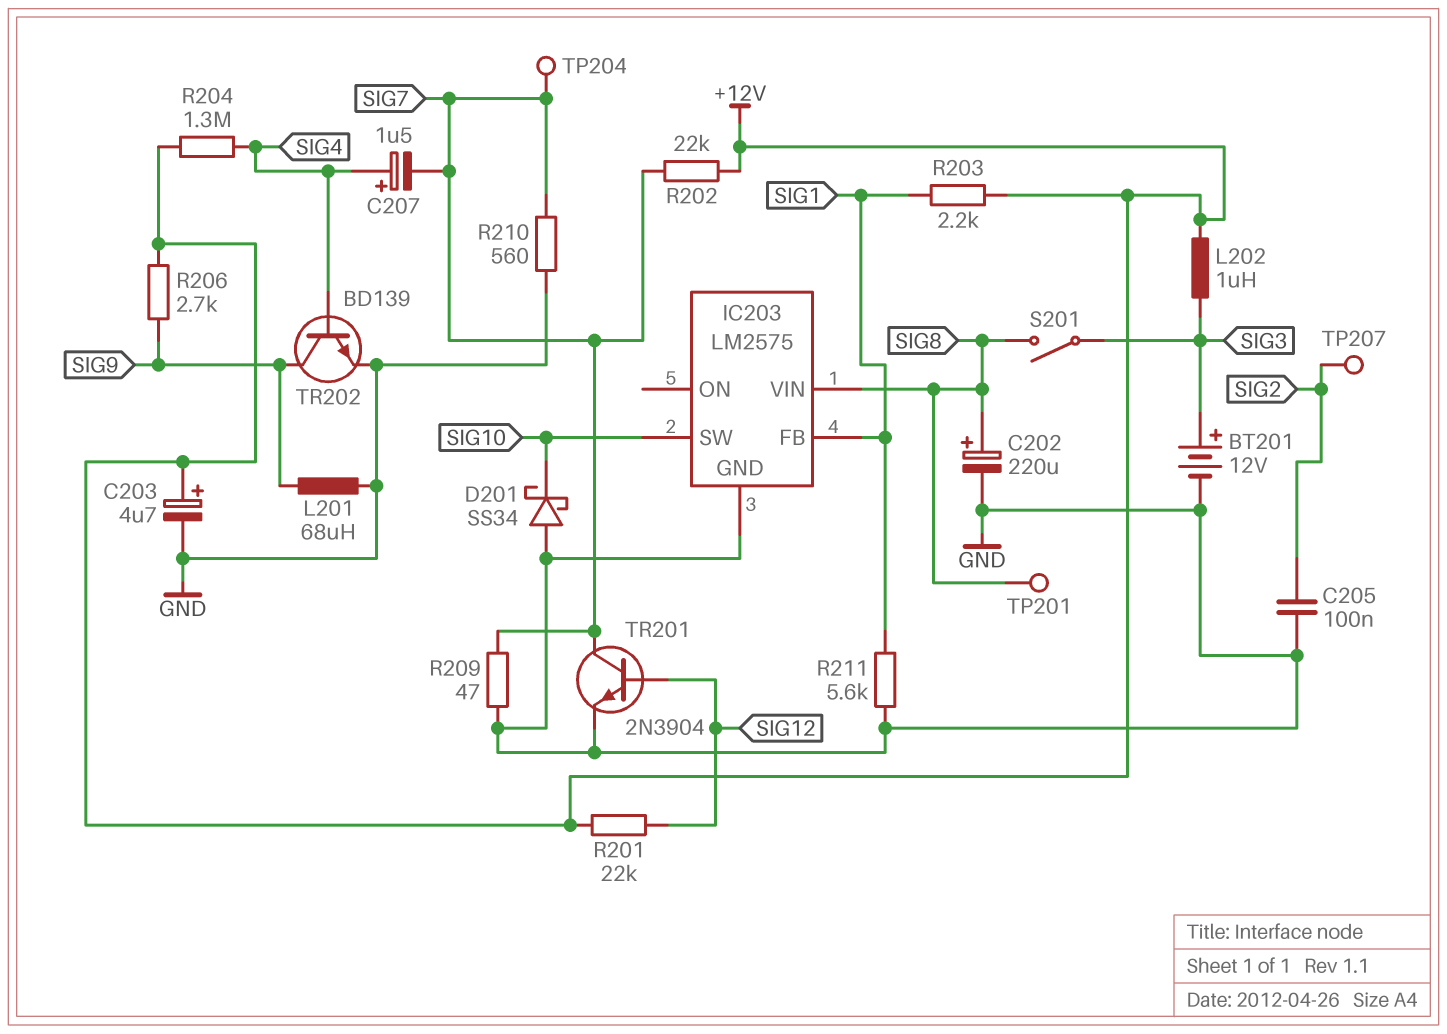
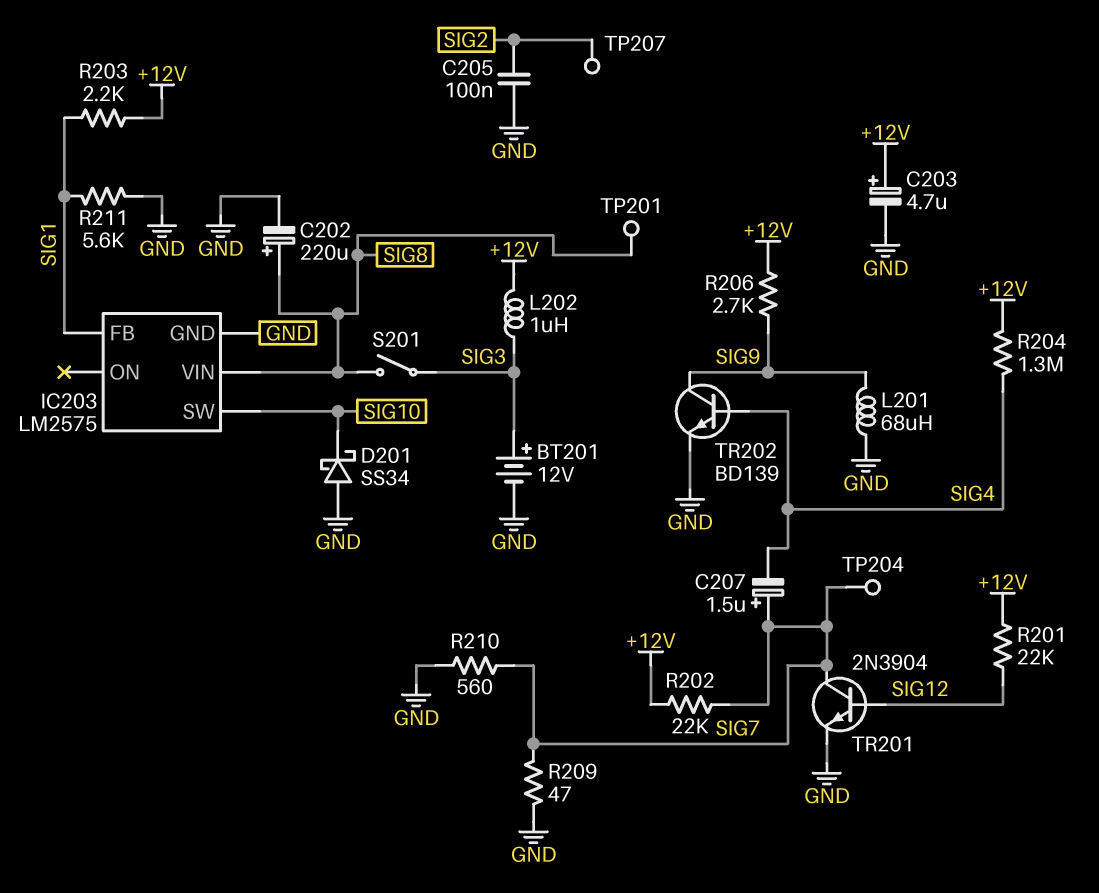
C207: 1.5uF (plus SIG4, minus SIG7) -> 1.5uF (plus SIG7, minus SIG4)

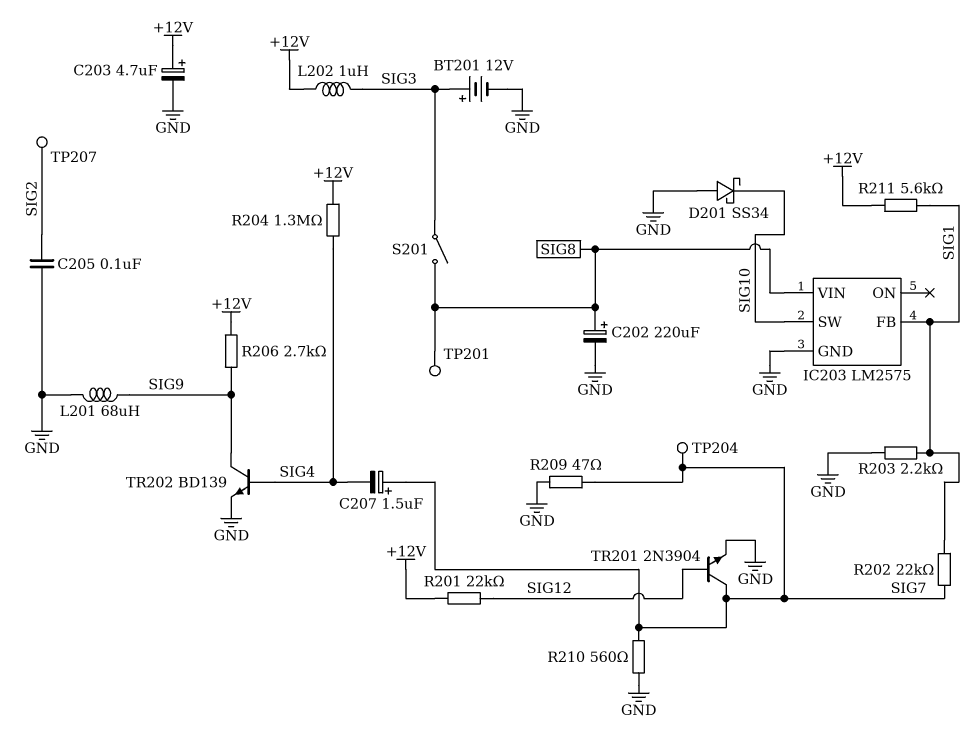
R202: 22k (+12V, SIG7) -> 22k (SIG1, SIG7)
R203: 2.2k (+12V, SIG1) -> 2.2k (GND, SIG1)
R211: 5.6k (GND, SIG1) -> 5.6k (+12V, SIG1)

